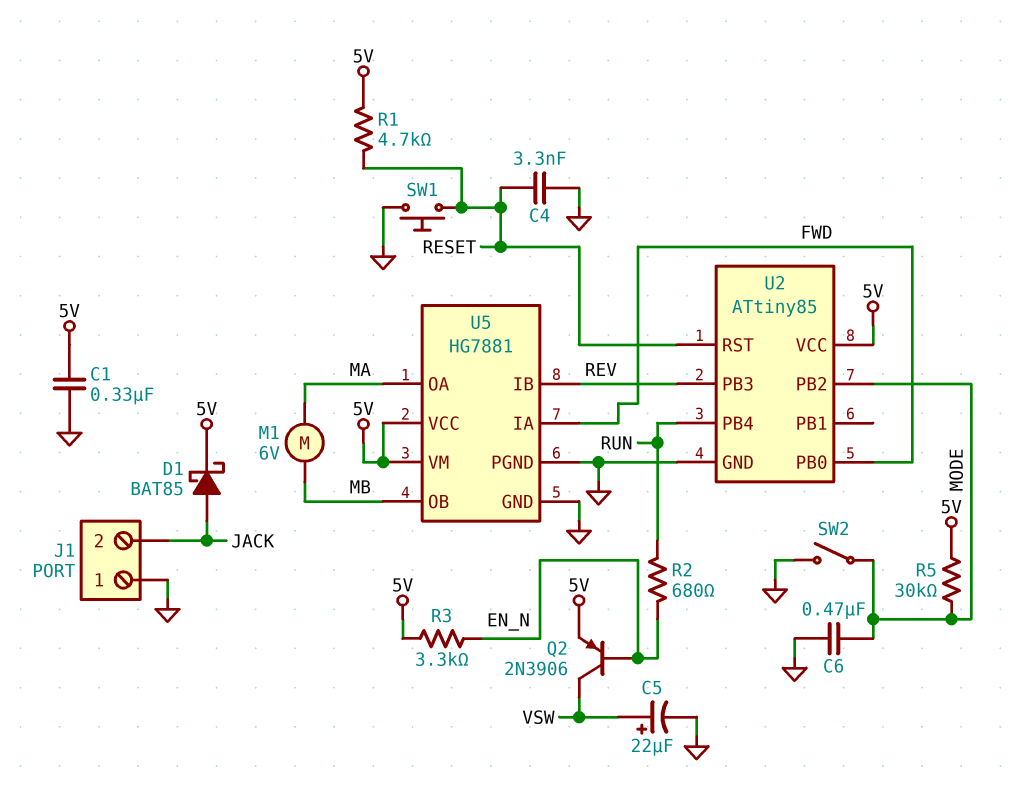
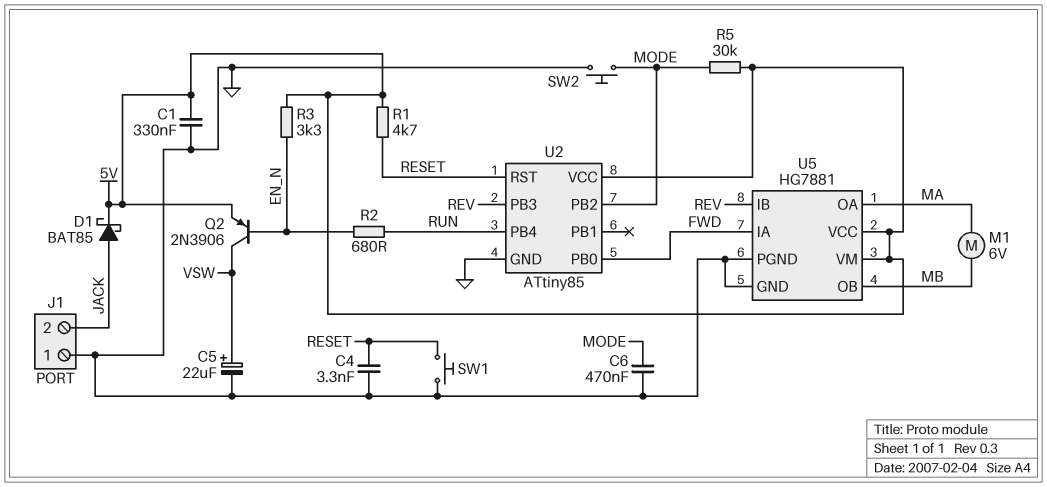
SW2: switch (GND, MODE) -> button (GND, MODE)

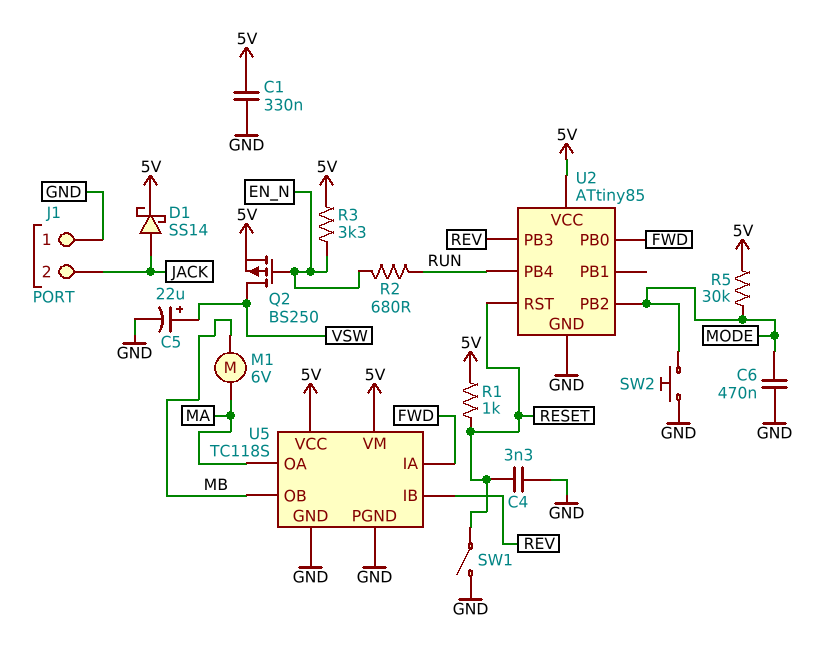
D1: schottky BAT85 (A JACK, K 5V) -> schottky SS14 (A JACK, K 5V)
Q2: PNP 2N3906 (B EN_N, C VSW, E 5V) -> PMOS BS250 (G EN_N, D VSW, S 5V)
R1: 4.7k (5V, RESET) -> 1k (5V, RESET)
SW1: button (GND, RESET) -> switch (GND, RESET)
U5: HG7881 -> TC118S

